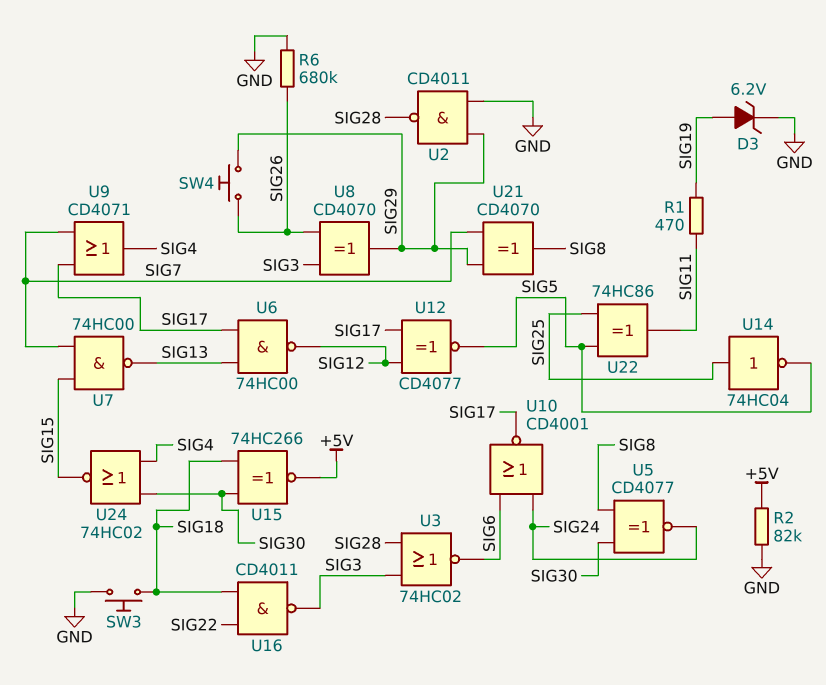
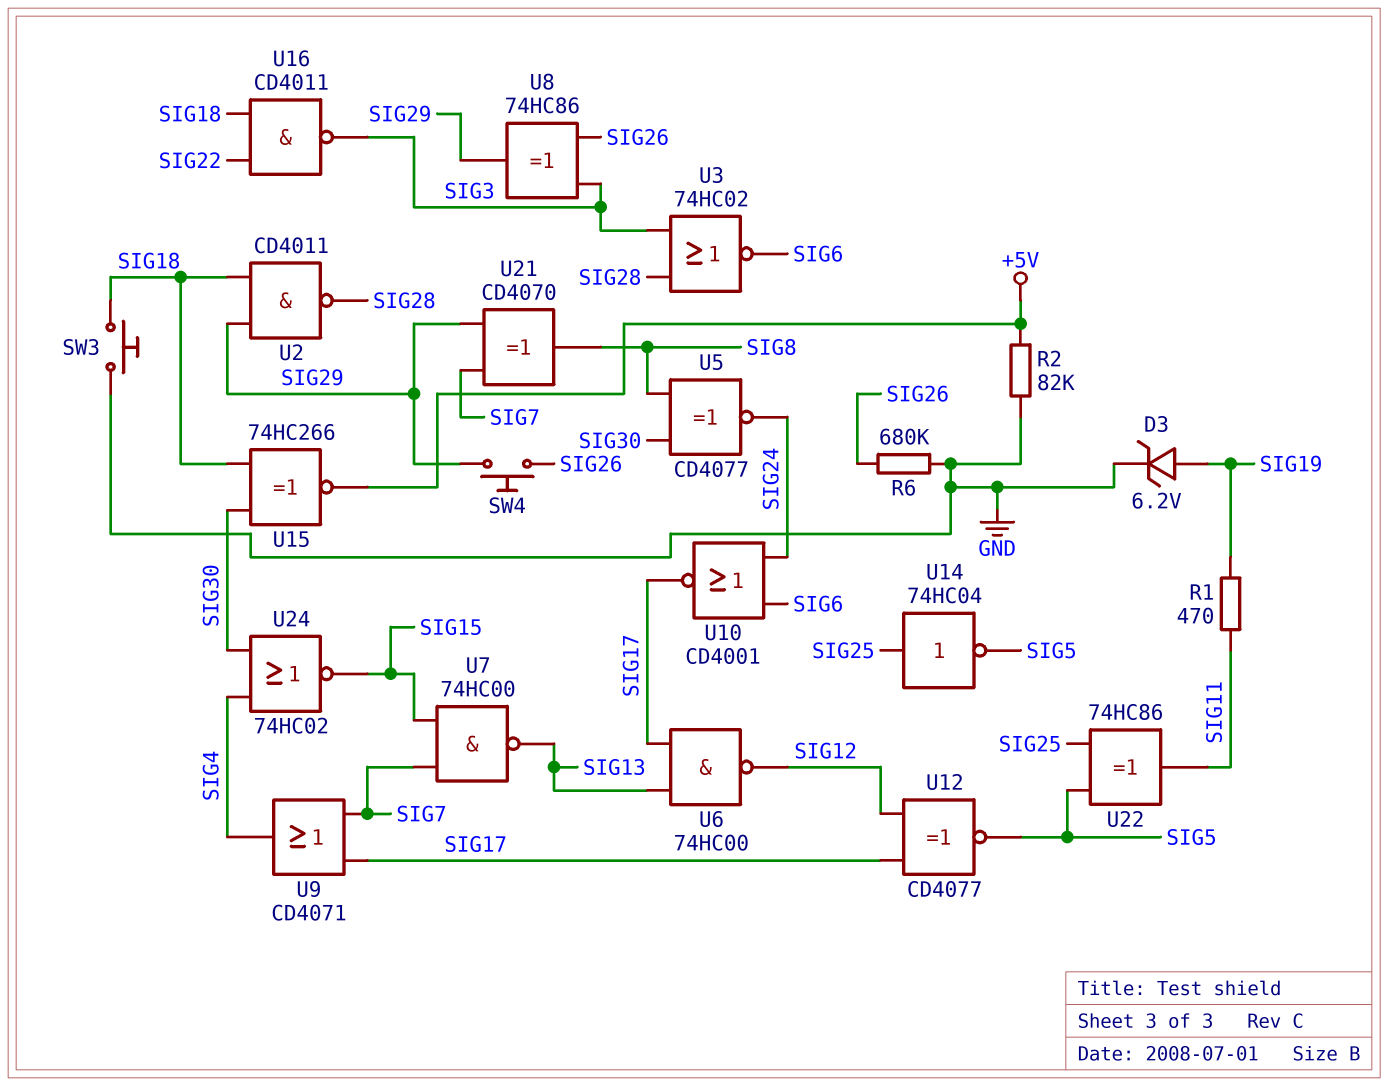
U2: NAND CD4011 (in GND, in SIG29, out SIG28) -> NAND CD4011 (in SIG18, in SIG29, out SIG28)
U8: XOR CD4070 (in SIG3, in SIG26, out SIG29) -> XOR 74HC86 (in SIG3, in SIG26, out SIG29)

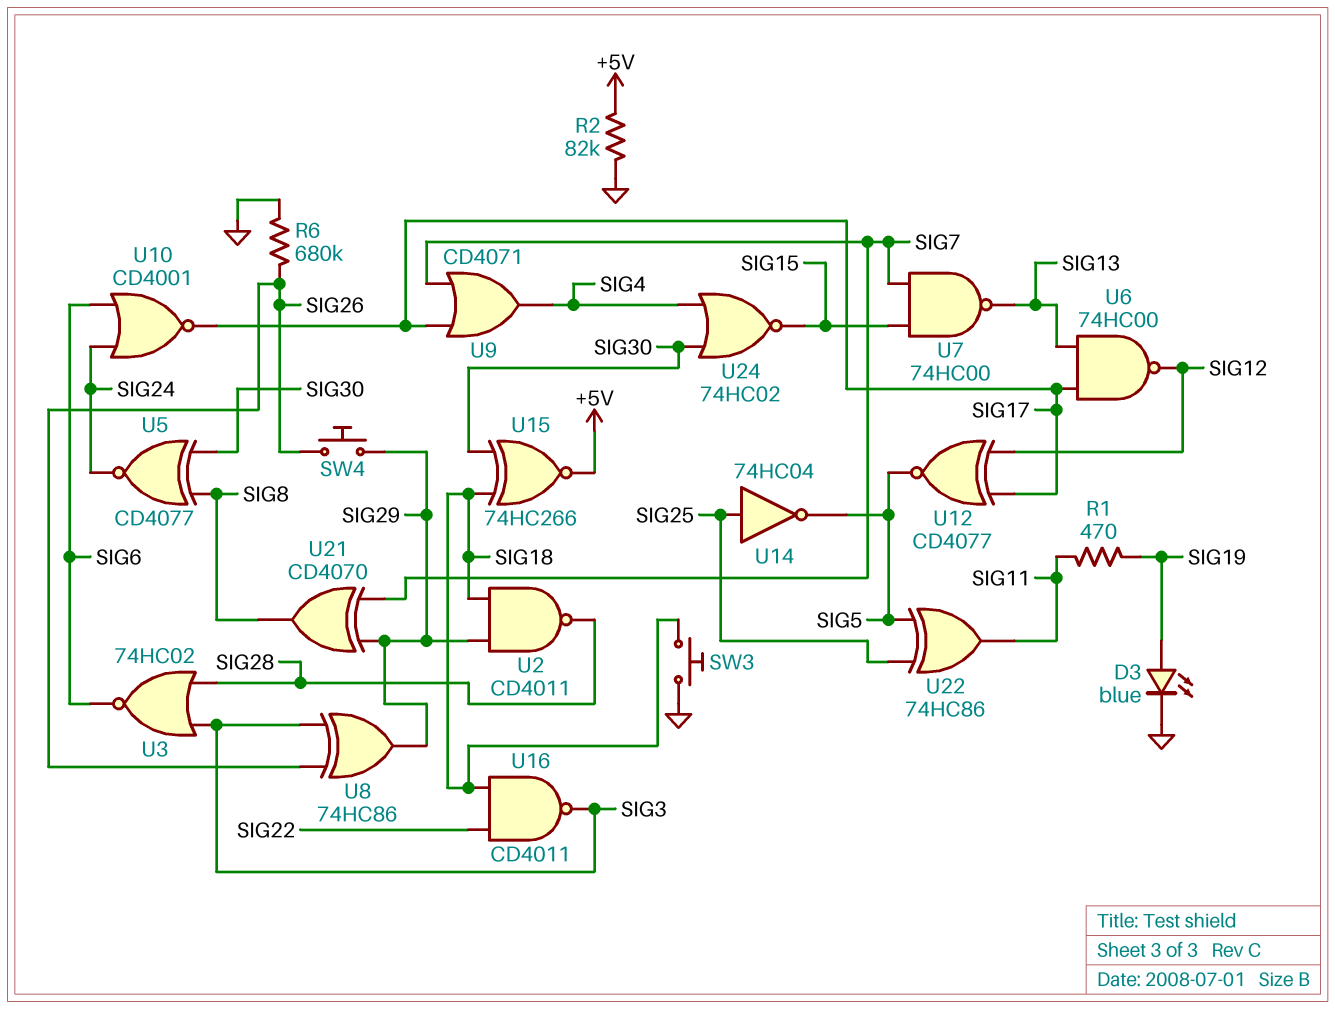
D3: zener 6.2V (A SIG19, K GND) -> LED blue (A SIG19, K GND)

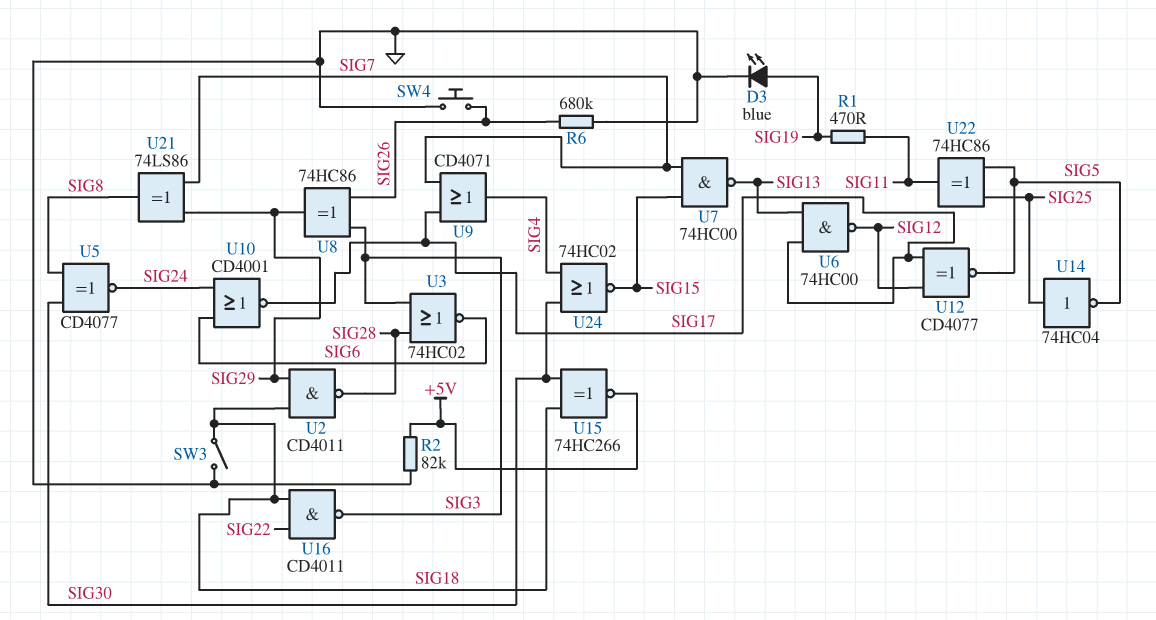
SW3: button (GND, SIG18) -> switch (GND, SIG18)
SW4: button (SIG26, SIG29) -> button (GND, SIG26)
U21: XOR CD4070 (in SIG7, in SIG29, out SIG8) -> XOR 74LS86 (in SIG7, in SIG29, out SIG8)

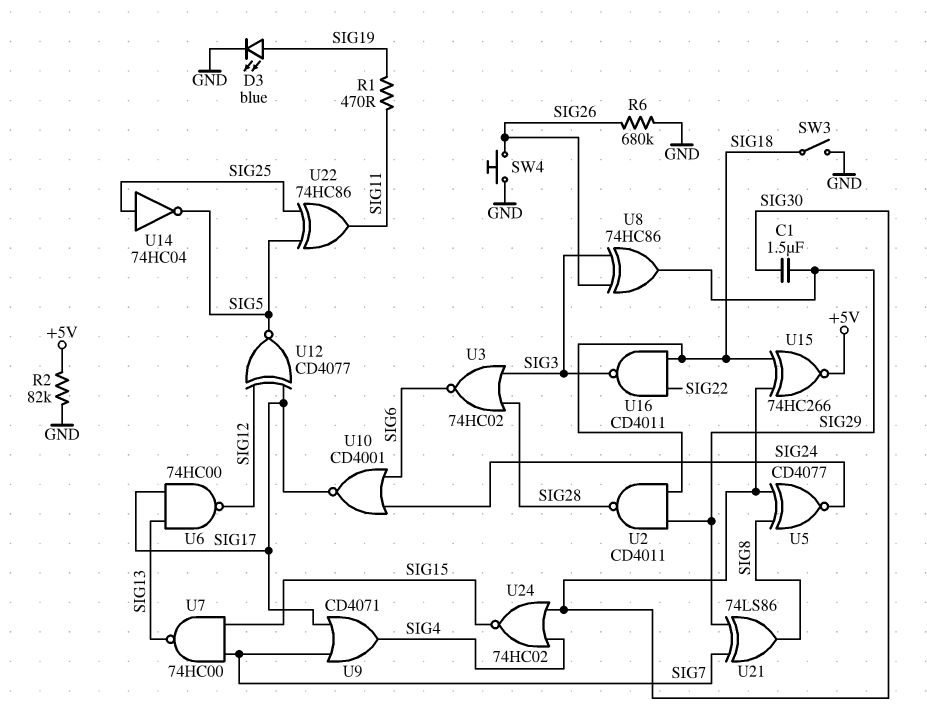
C1: none -> 1.5uF (SIG29, SIG30)

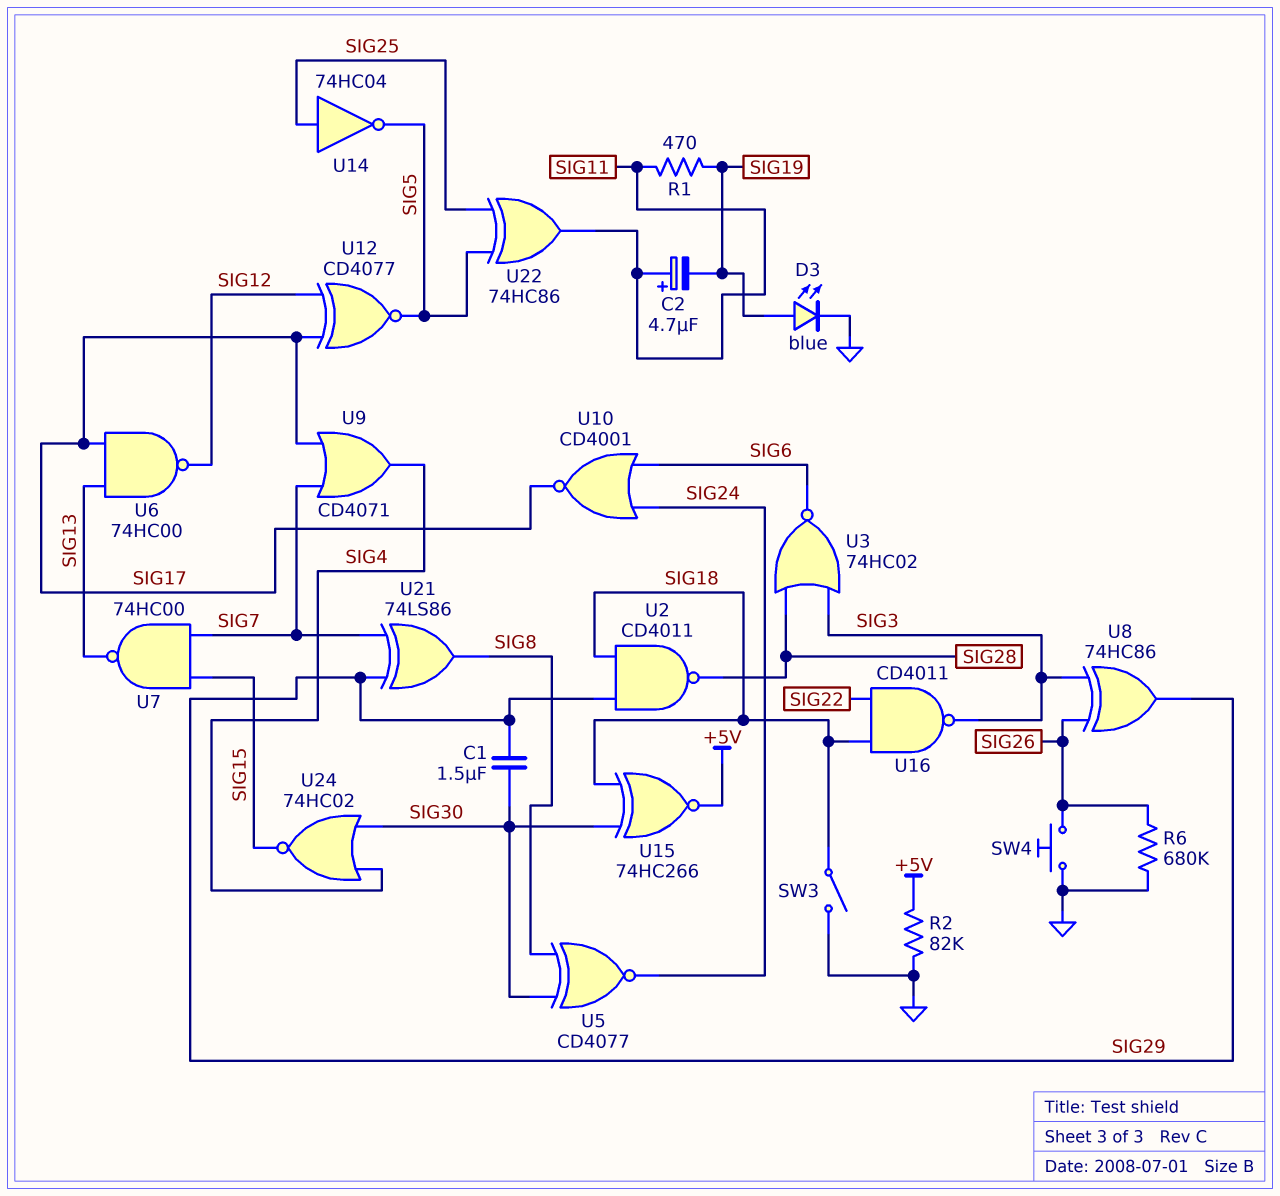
C2: none -> 4.7uF (plus SIG11, minus SIG19)

